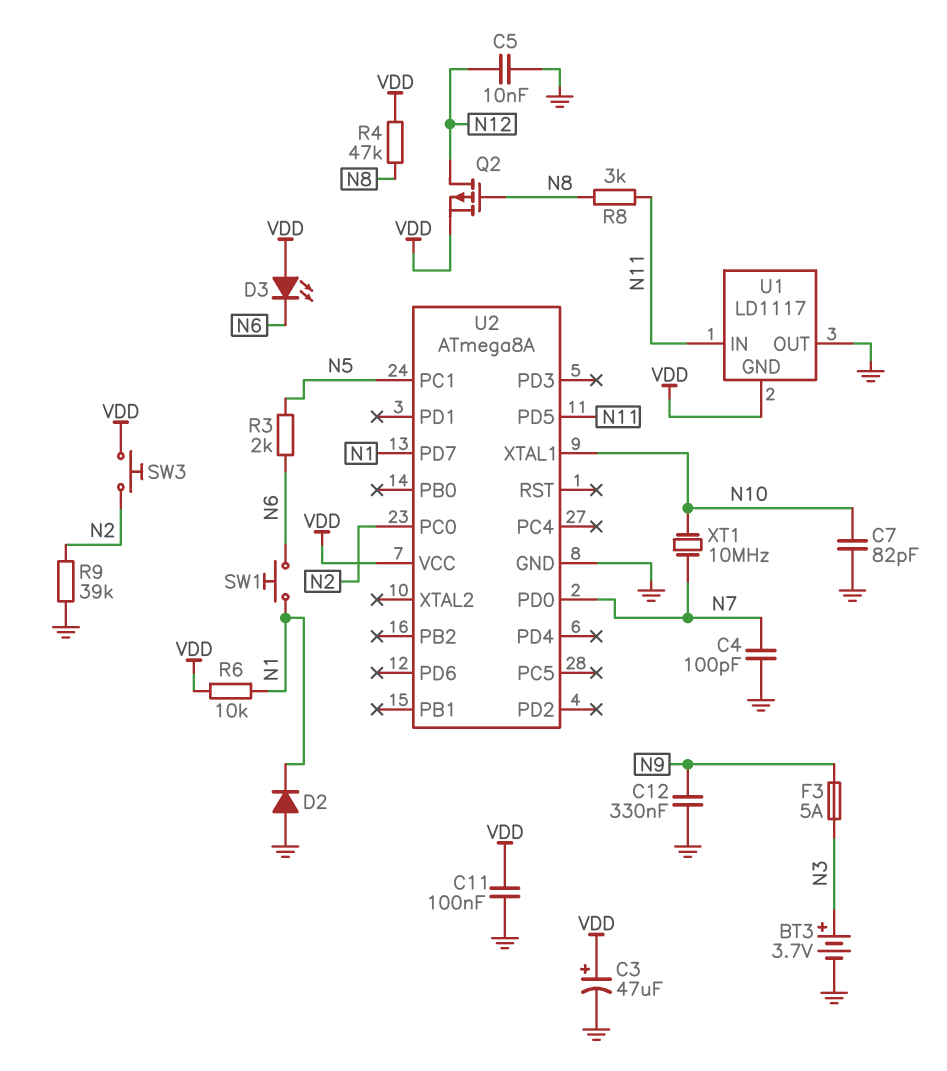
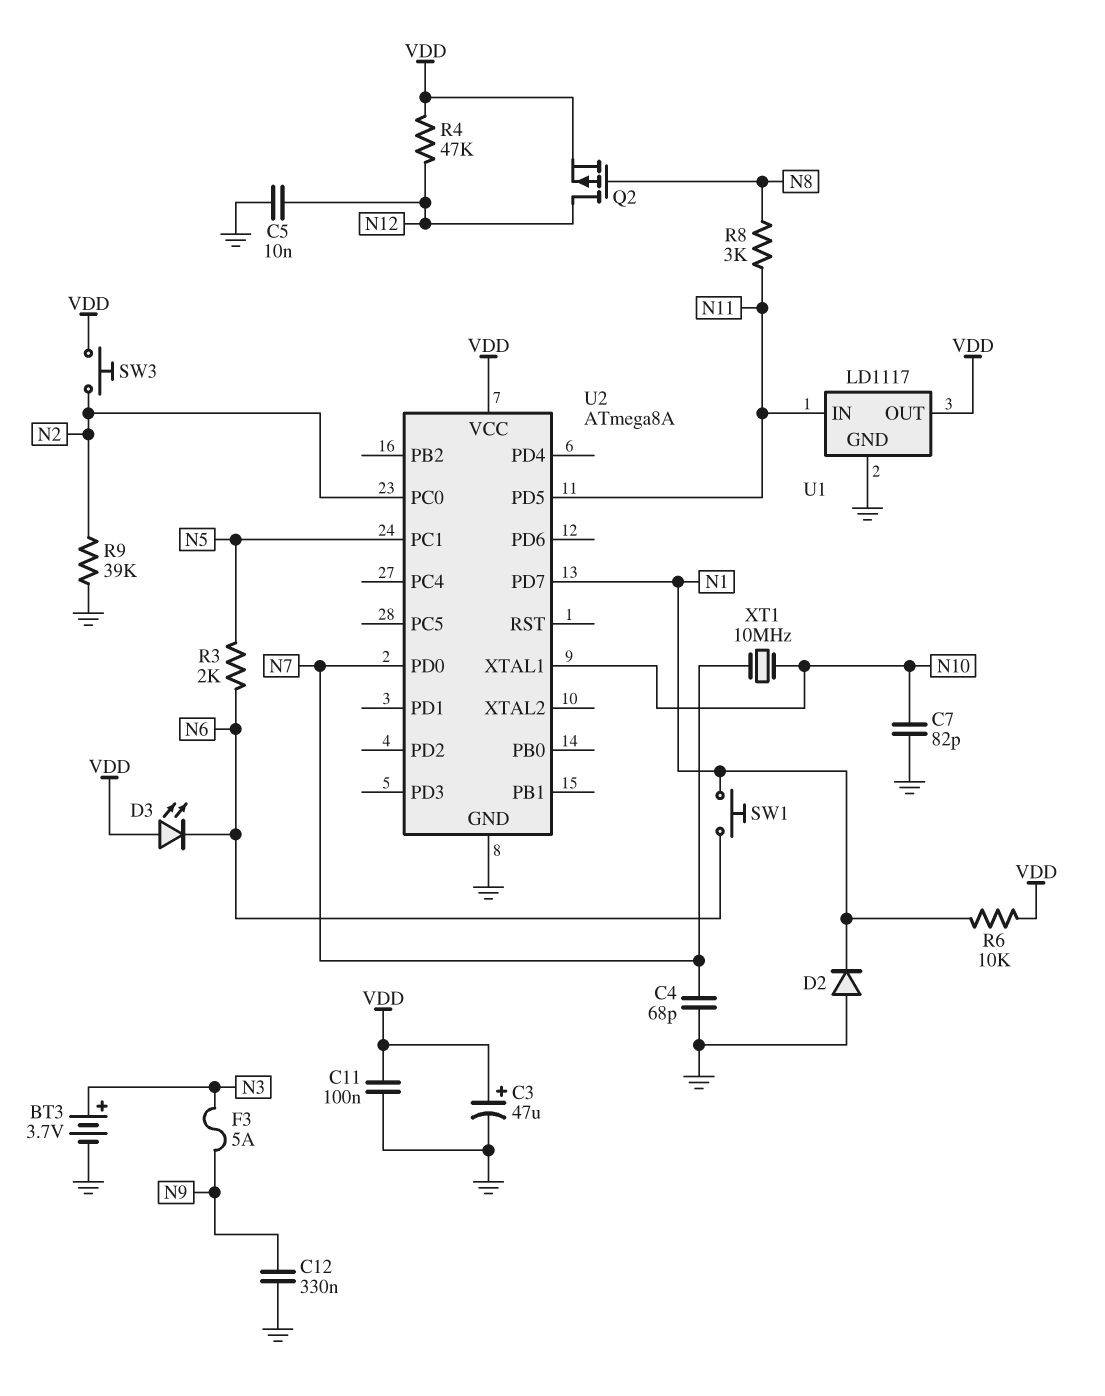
C4: 100pF (GND, N7) -> 68pF (GND, N7)
R4: 47k (N8, VDD) -> 47k (N12, VDD)
U1 pin GND: VDD -> GND
U1 pin OUT: GND -> VDD

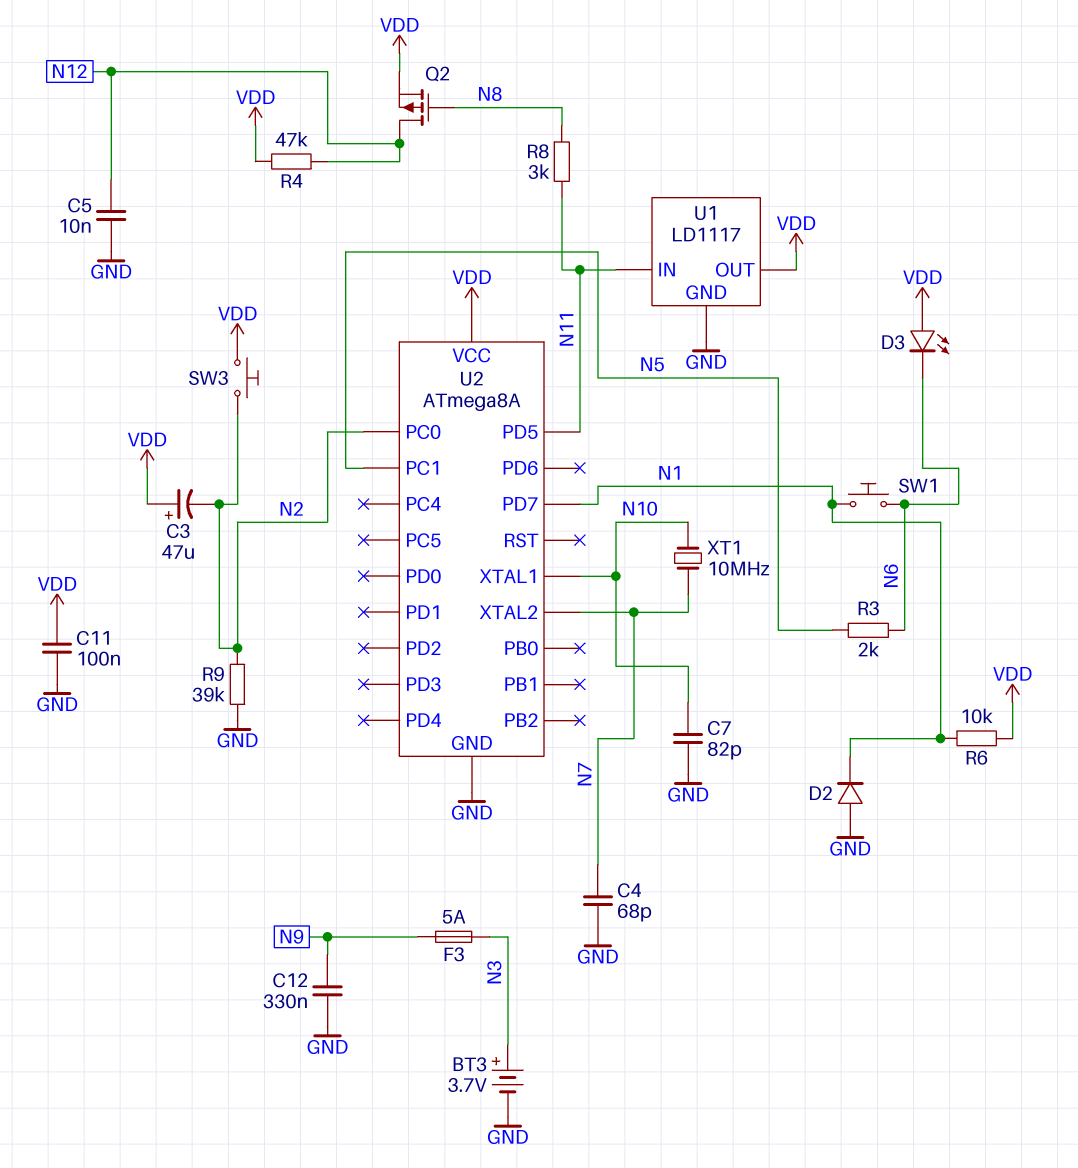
C3: 47uF (plus VDD, minus GND) -> 47uF (plus VDD, minus N2)
U2 pin PD0: N7 -> none
U2 pin XTAL2: none -> N7

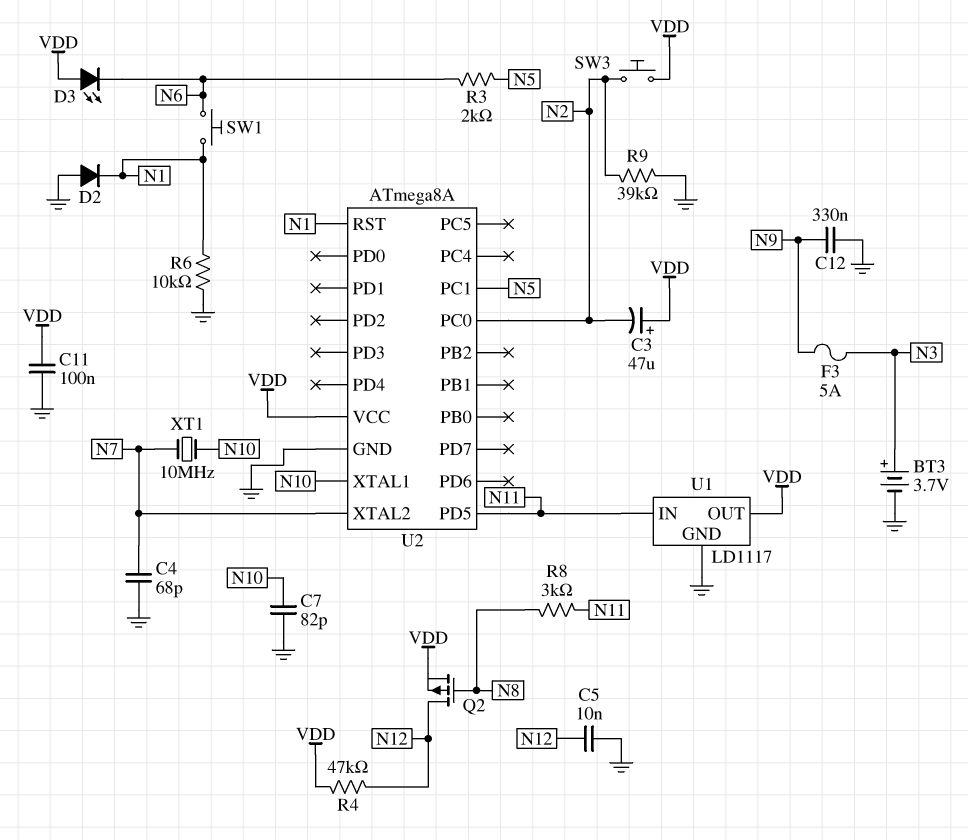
R6: 10k (N1, VDD) -> 10k (GND, N1)
U2 pin PD7: N1 -> none
U2 pin RST: none -> N1

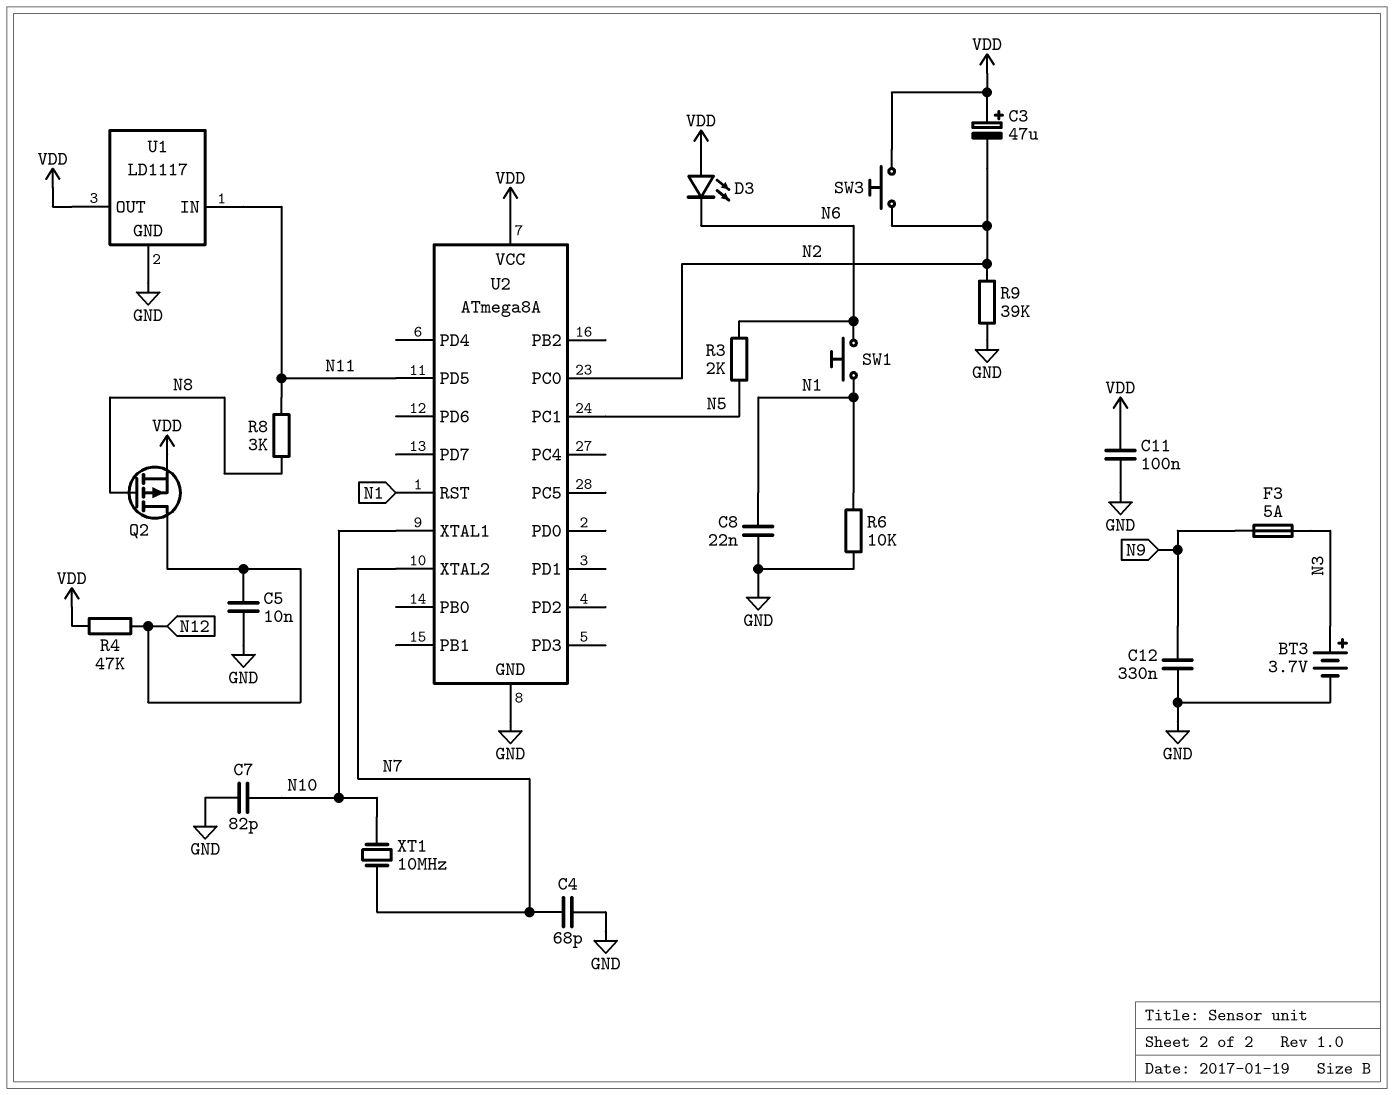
C8: none -> 22nF (GND, N1)
D2: diode (A GND, K N1) -> none

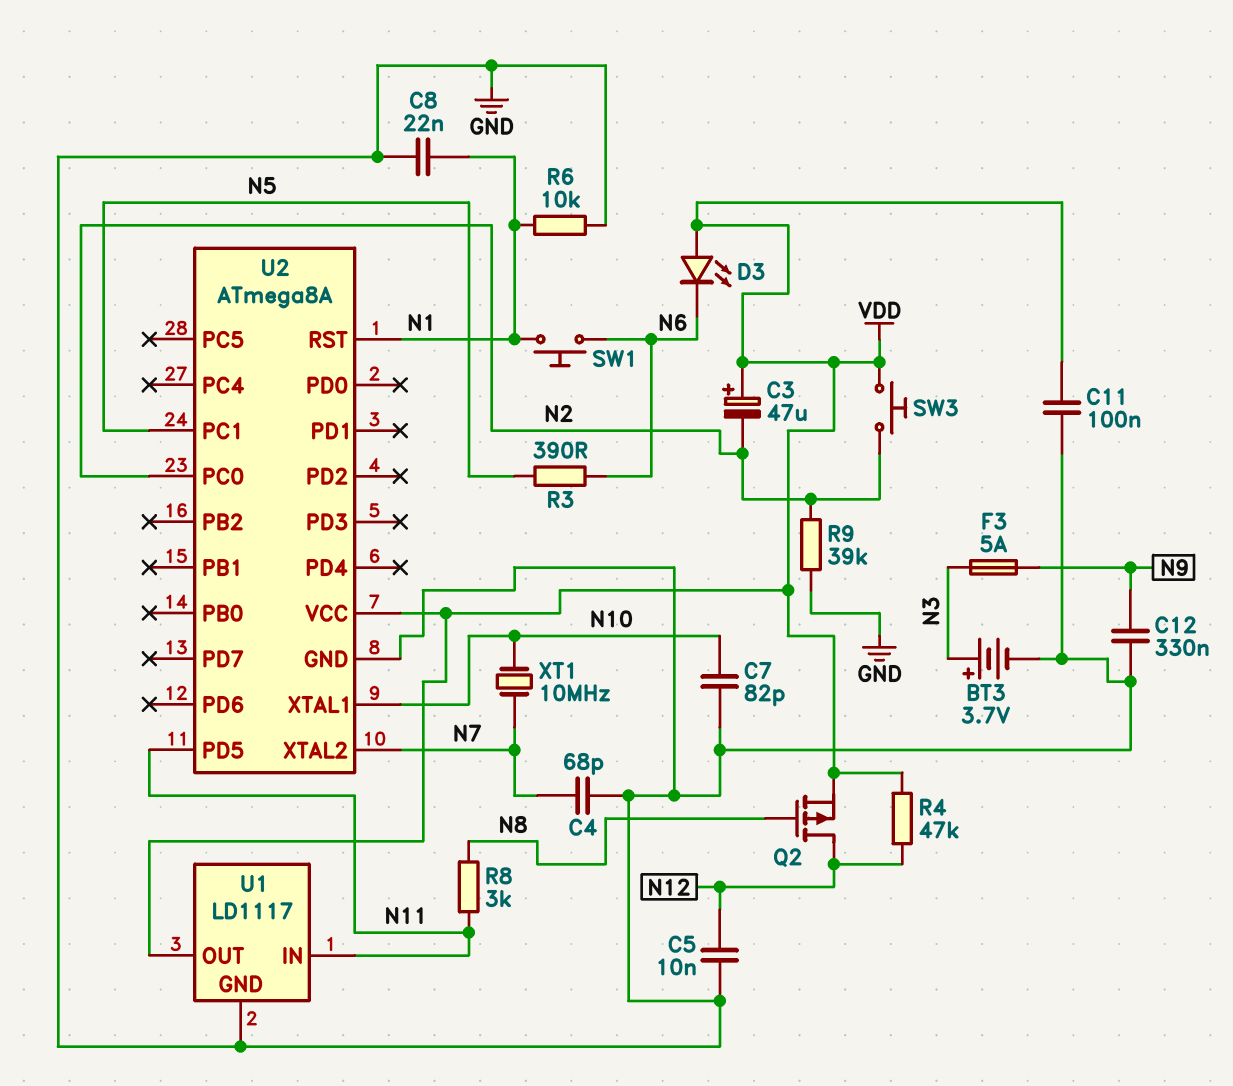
R3: 2k (N5, N6) -> 390 (N5, N6)

